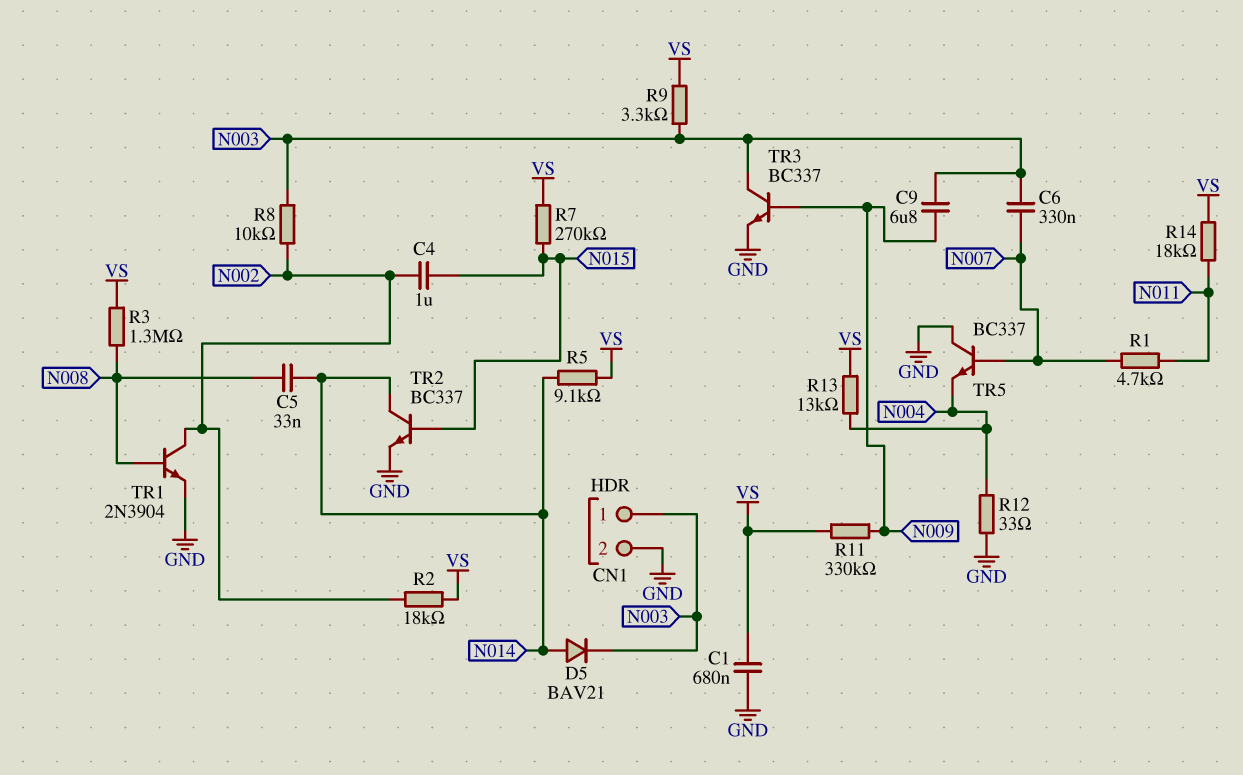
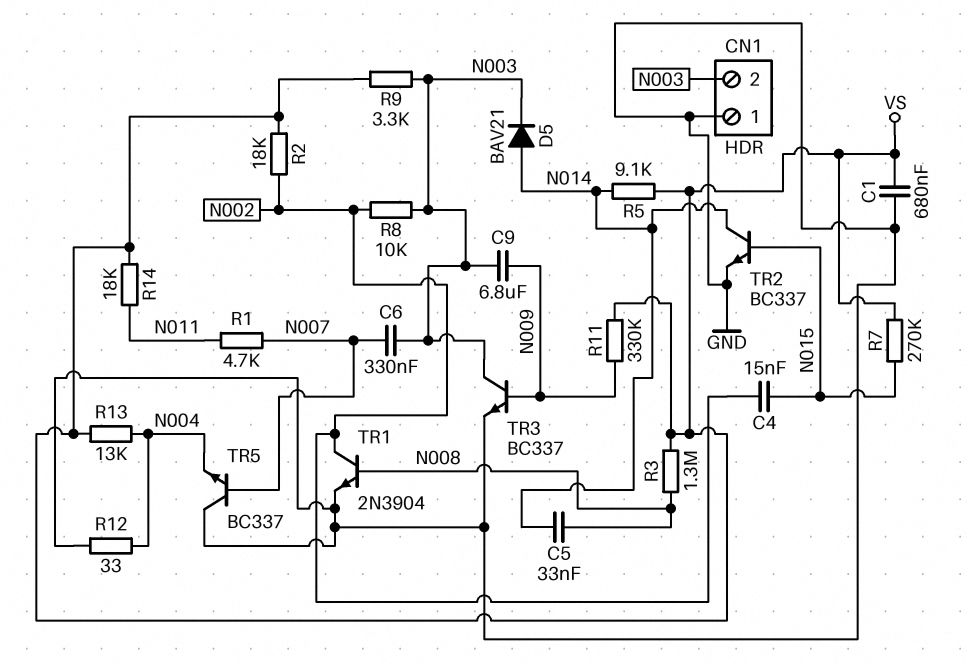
C4: 1uF (N002, N015) -> 15nF (N002, N015)
CN1 pin 1: N003 -> GND
CN1 pin 2: GND -> N003

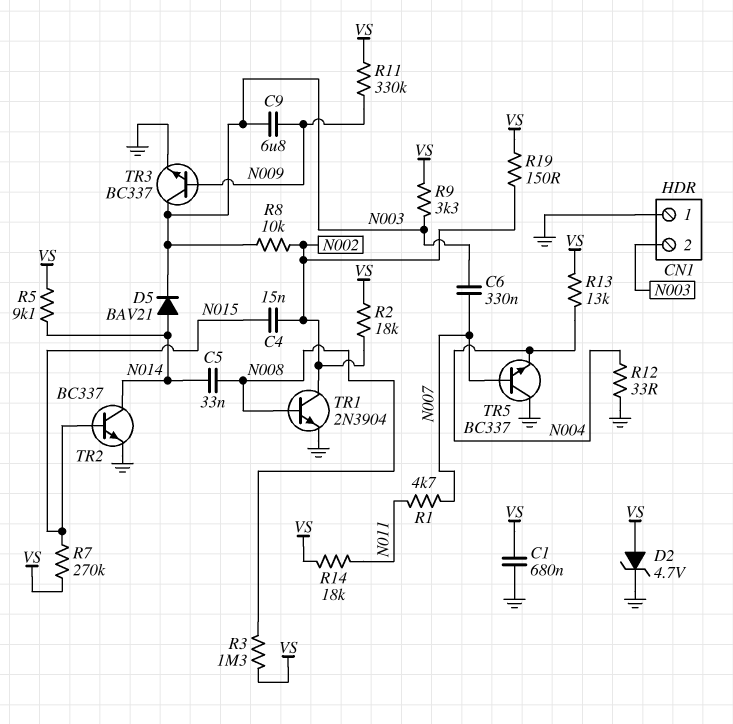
D2: none -> zener 4.7V (A VS, K GND)
R19: none -> 150 (N002, VS)

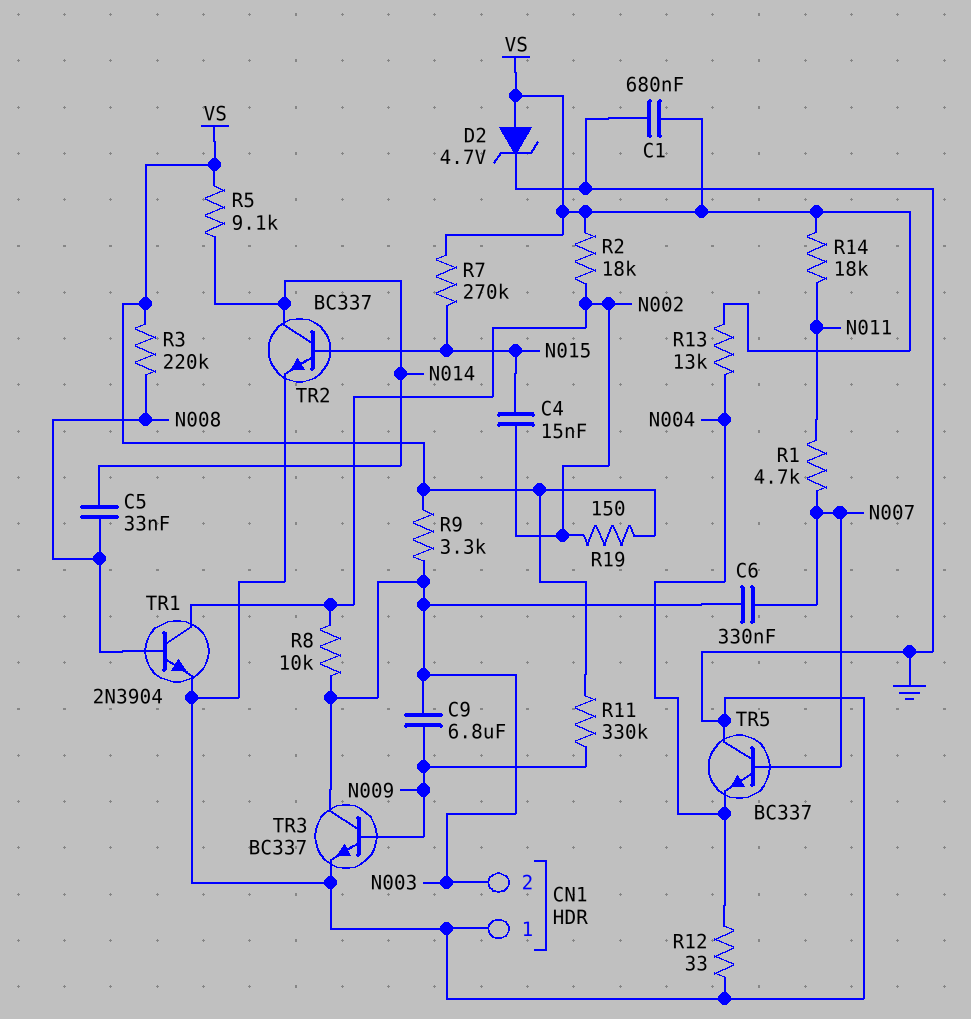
D5: diode BAV21 (A N014, K N003) -> none
R3: 1.3M (N008, VS) -> 220k (N008, VS)

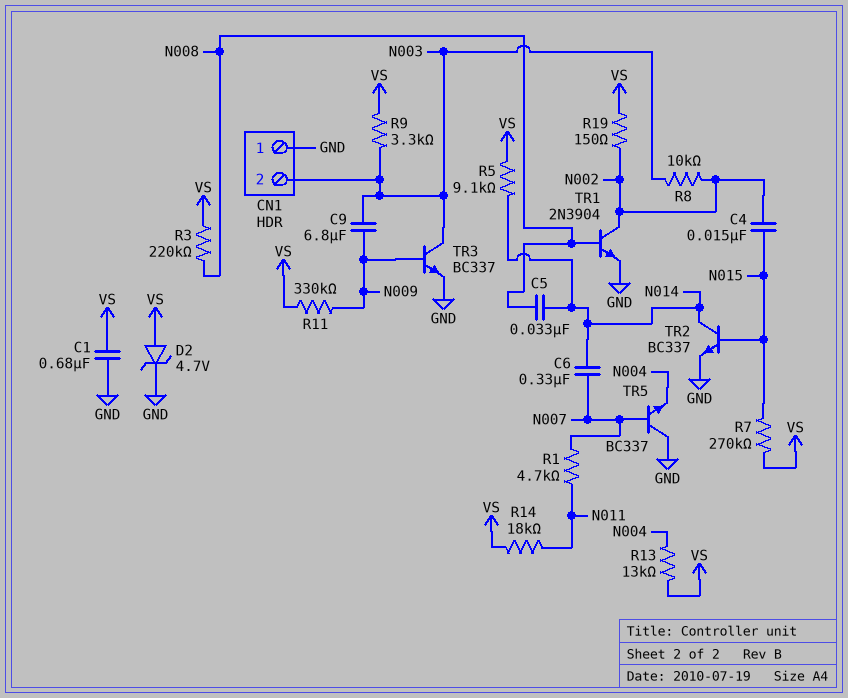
C6: 330nF (N003, N007) -> 330nF (N007, N014)
R2: 18k (N002, VS) -> none
R12: 33 (GND, N004) -> none

